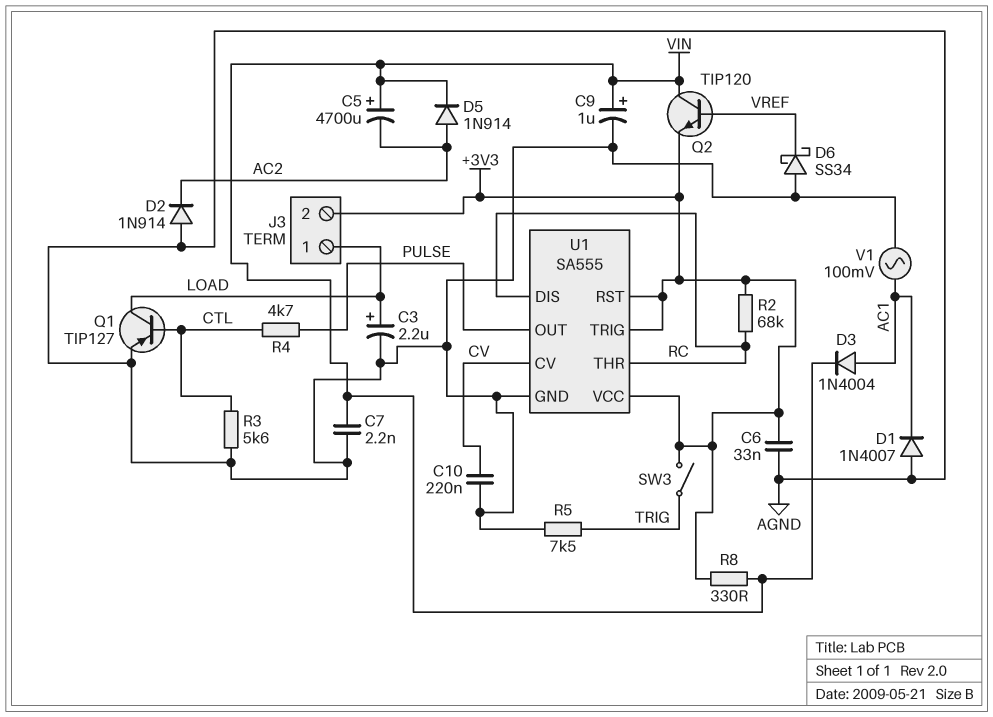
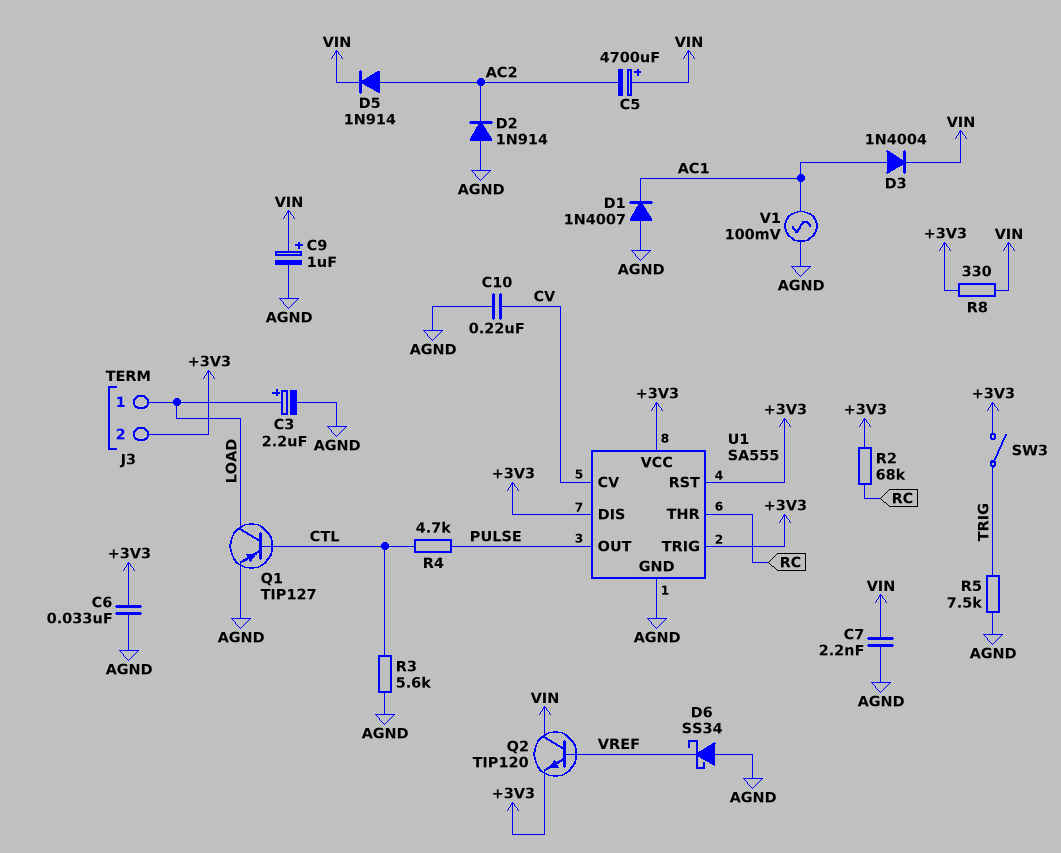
U1 pin DIS: RC -> +3V3

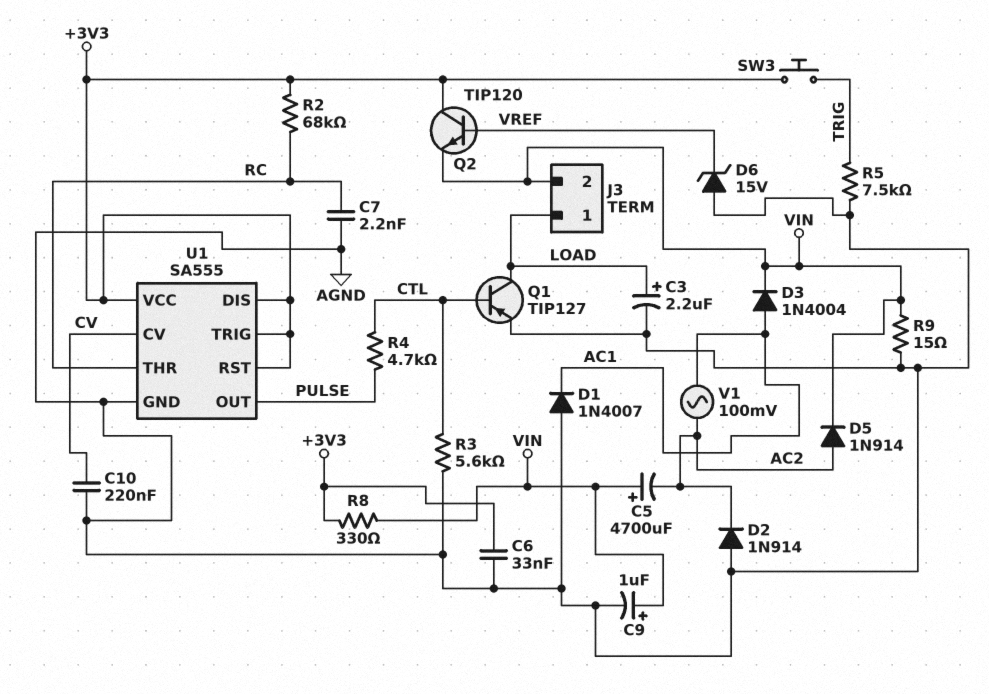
C7: 2.2nF (AGND, VIN) -> 2.2nF (AGND, RC)
D6: schottky SS34 (A AGND, K VREF) -> zener 15V (A AGND, K VREF)
J3 pin 2: +3V3 -> VIN
Q2: NPN TIP120 (B VREF, C VIN, E +3V3) -> NPN TIP120 (B VREF, C +3V3, E VIN)
R9: none -> 15 (AGND, VIN)
SW3: switch (+3V3, TRIG) -> button (+3V3, TRIG)
V1: AC 100mV (AC1, AGND) -> AC 100mV (AC1, AC2)

